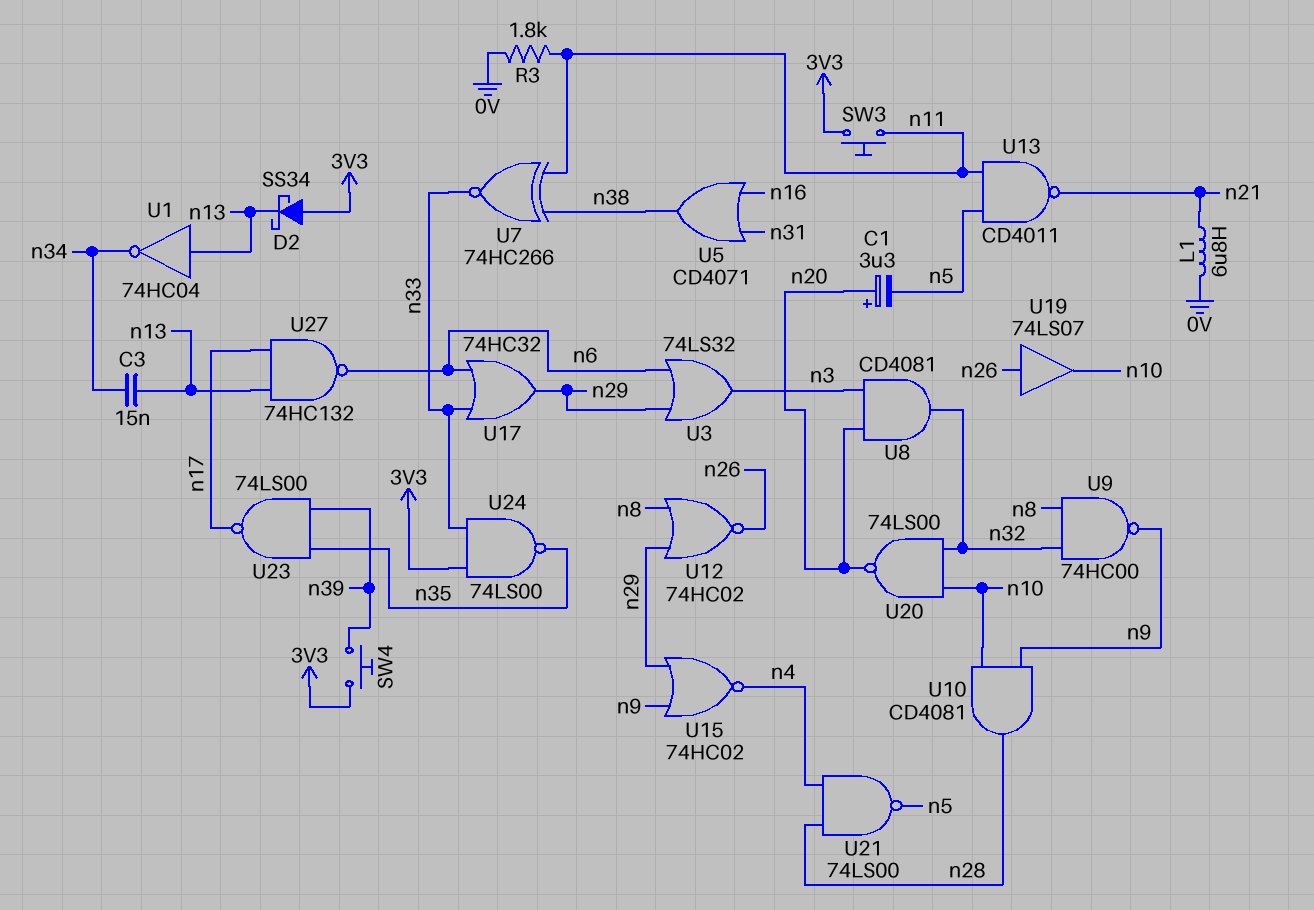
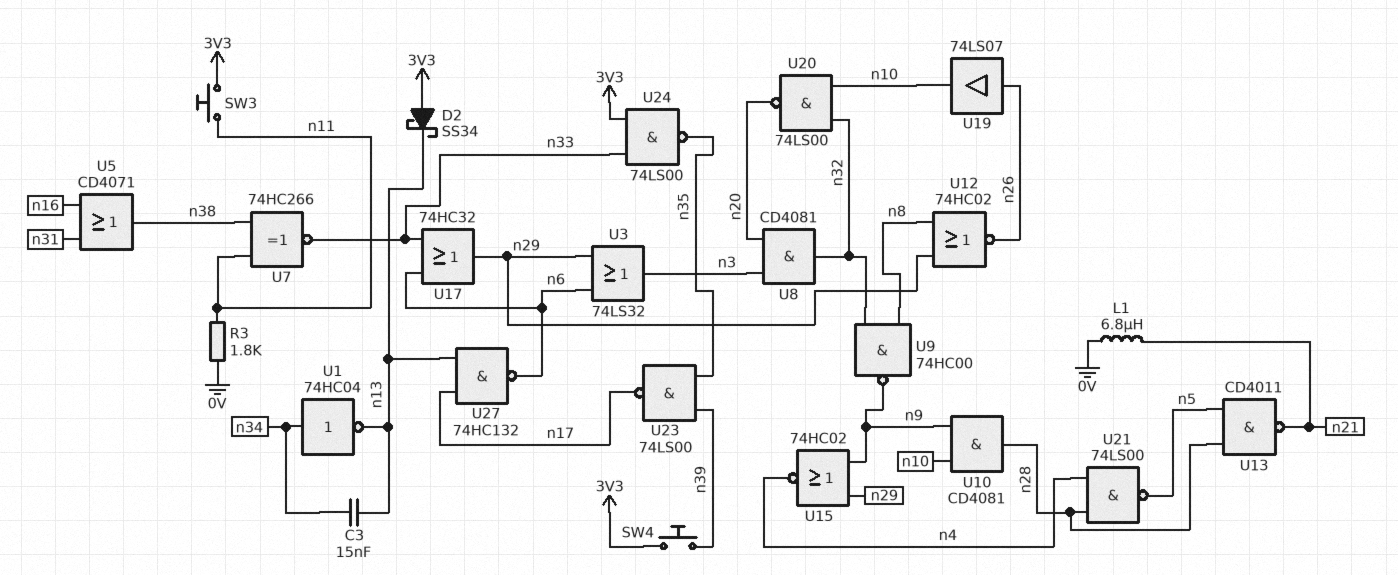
C1: 3.3uF (plus n20, minus n5) -> none
U1: NOT 74HC04 (in n13, out n34) -> NOT 74HC04 (in n34, out n13)
U13: NAND CD4011 (in n5, in n11, out n21) -> NAND CD4011 (in n5, in n28, out n21)

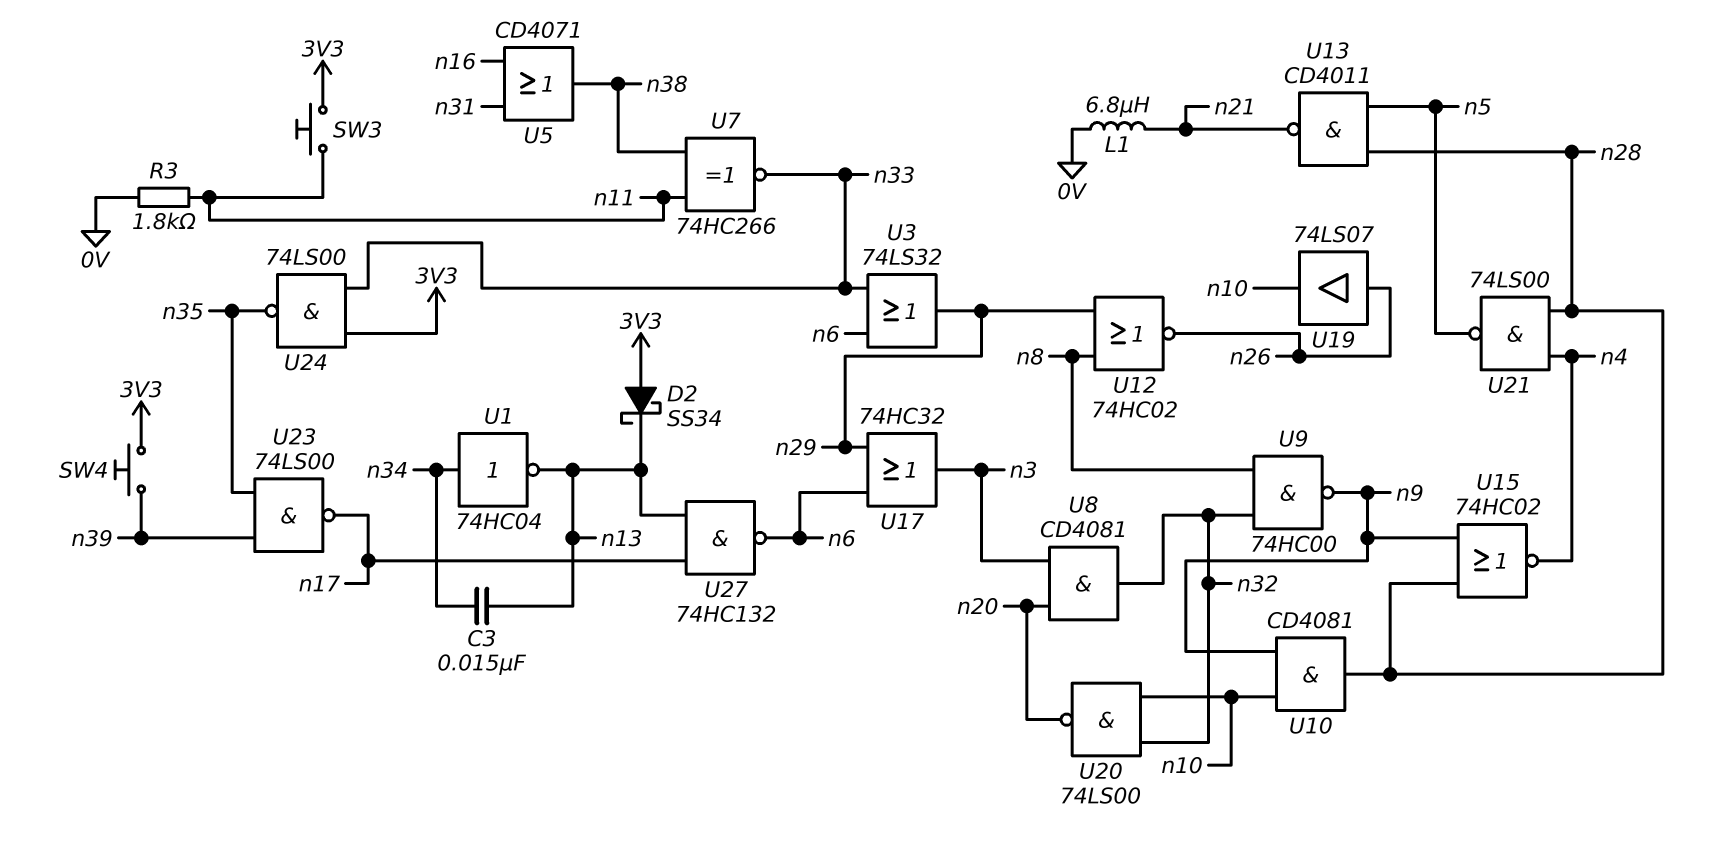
U3: OR 74LS32 (in n6, in n29, out n3) -> OR 74LS32 (in n6, in n33, out n29)
U15: NOR 74HC02 (in n9, in n29, out n4) -> NOR 74HC02 (in n9, in n28, out n4)
U17: OR 74HC32 (in n6, in n33, out n29) -> OR 74HC32 (in n6, in n29, out n3)

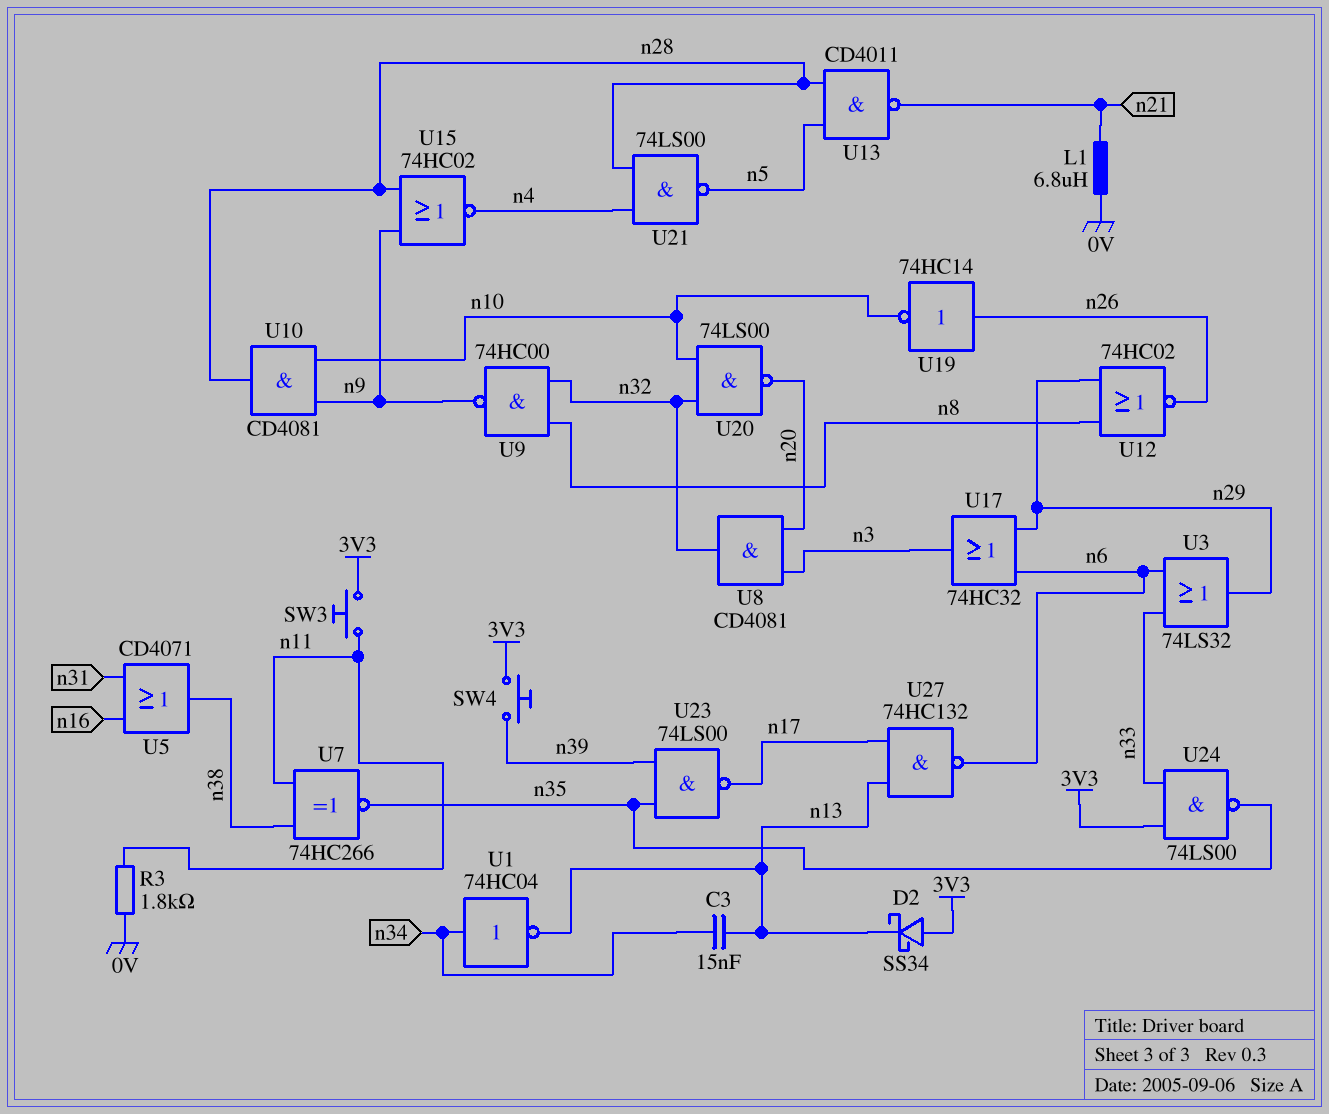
U7: XNOR 74HC266 (in n11, in n38, out n33) -> XNOR 74HC266 (in n11, in n38, out n35)
U19: buffer 74LS07 (in n26, out n10) -> NOT 74HC14 (in n26, out n10)

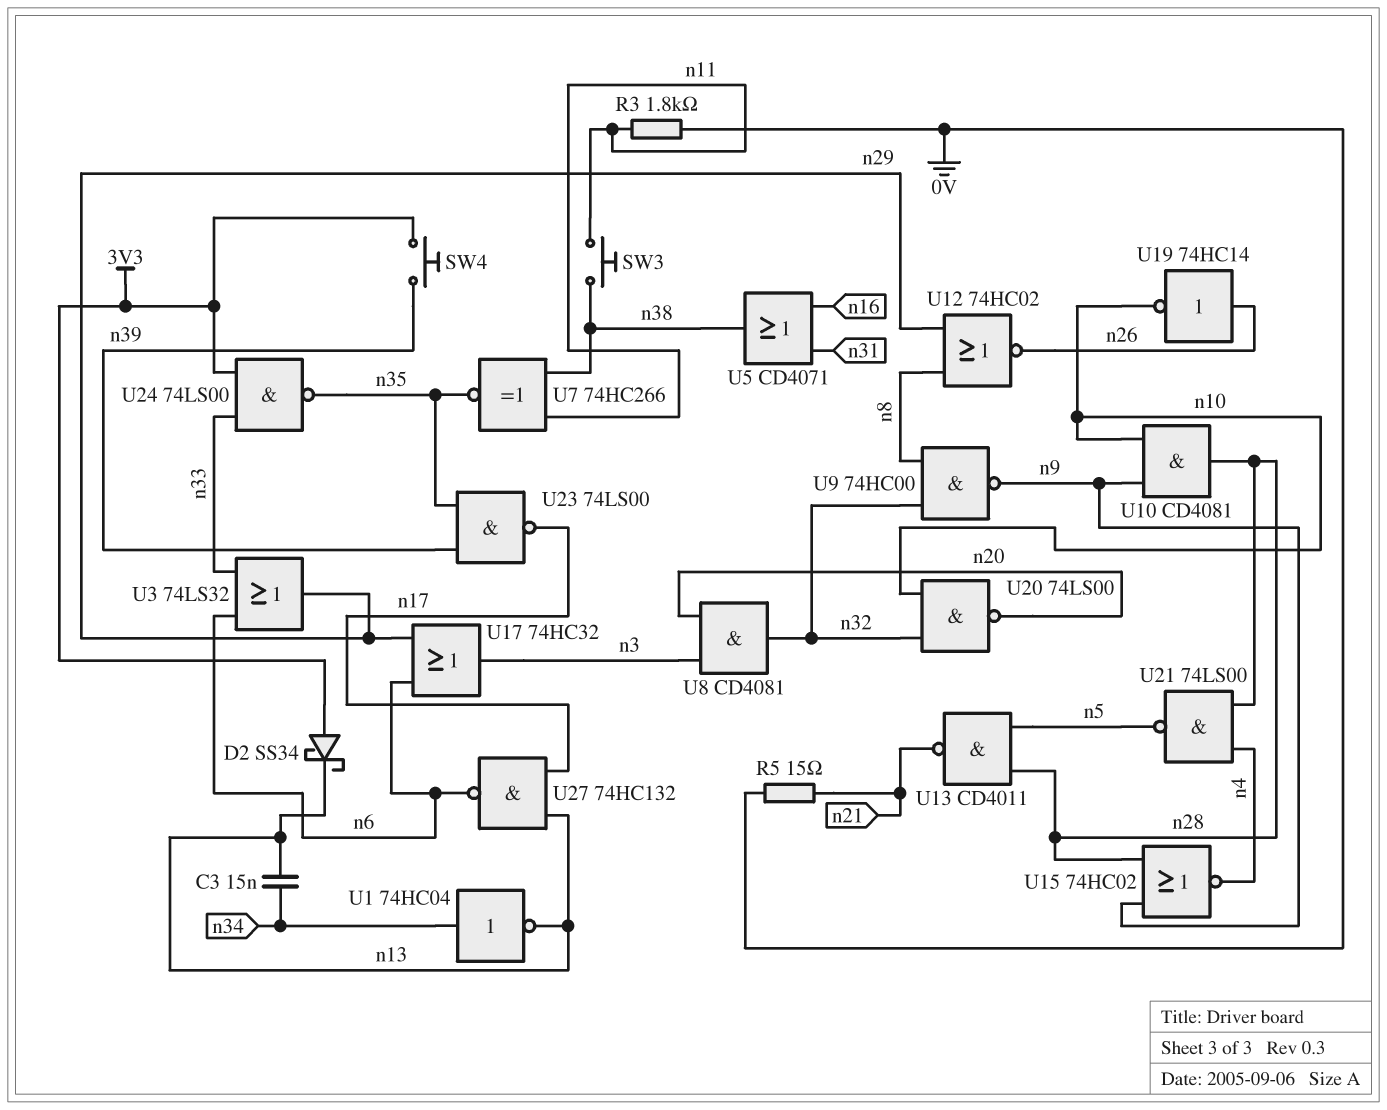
L1: 6.8uH (0V, n21) -> none
R5: none -> 15 (0V, n21)
SW3: button (3V3, n11) -> button (n11, n38)

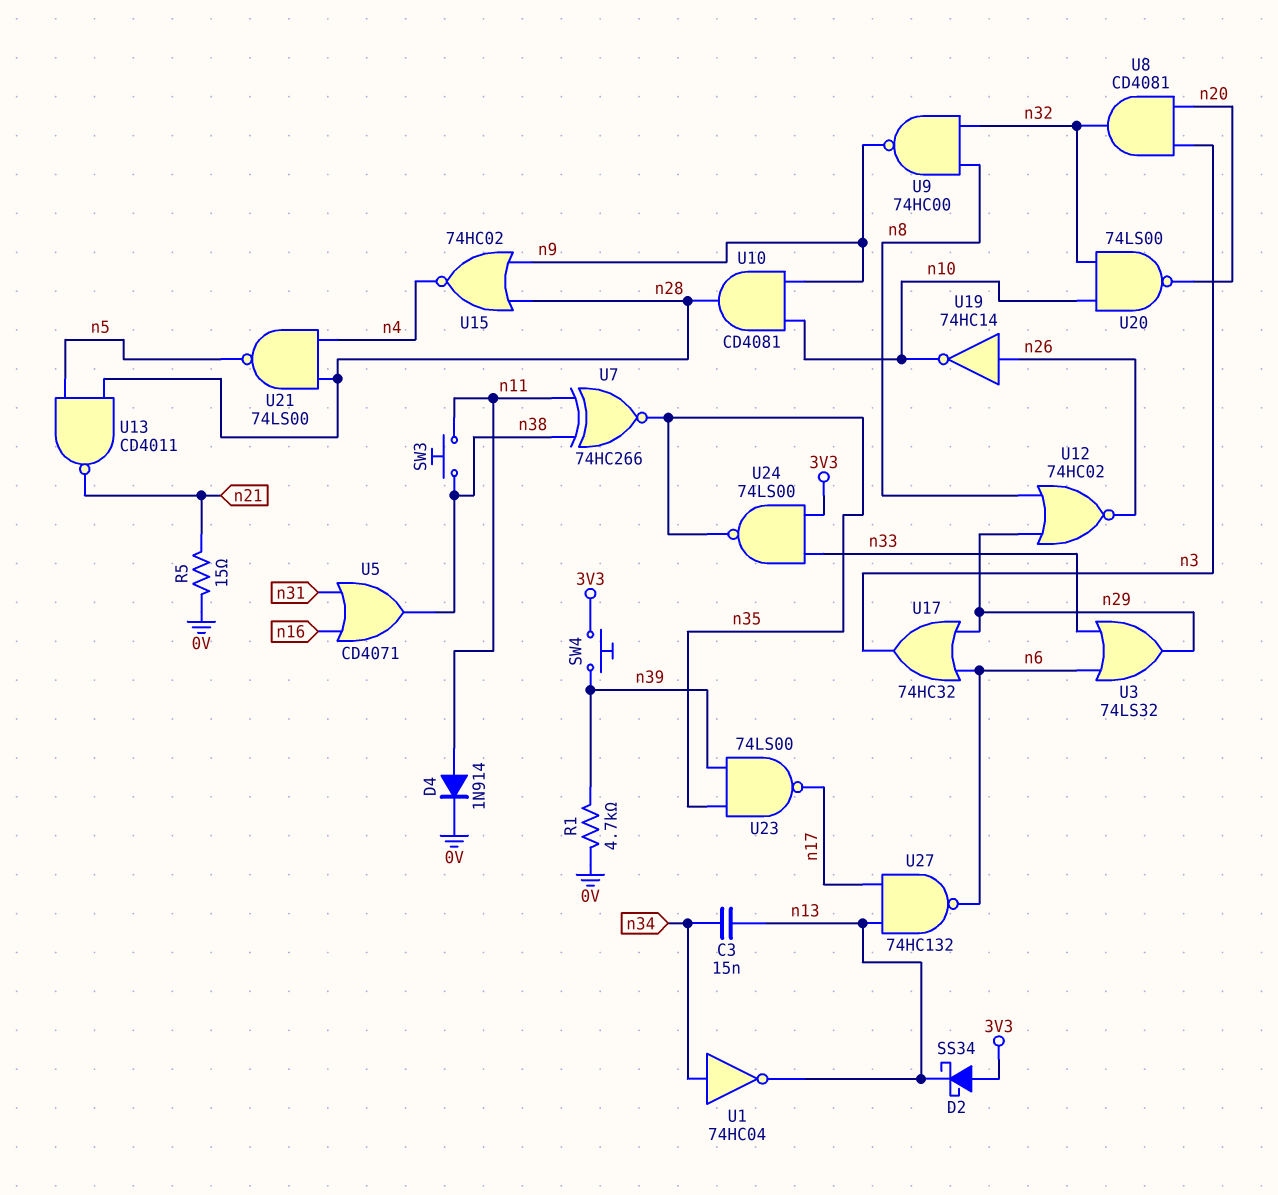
D4: none -> diode 1N914 (A n11, K 0V)
R1: none -> 4.7k (0V, n39)
R3: 1.8k (0V, n11) -> none

